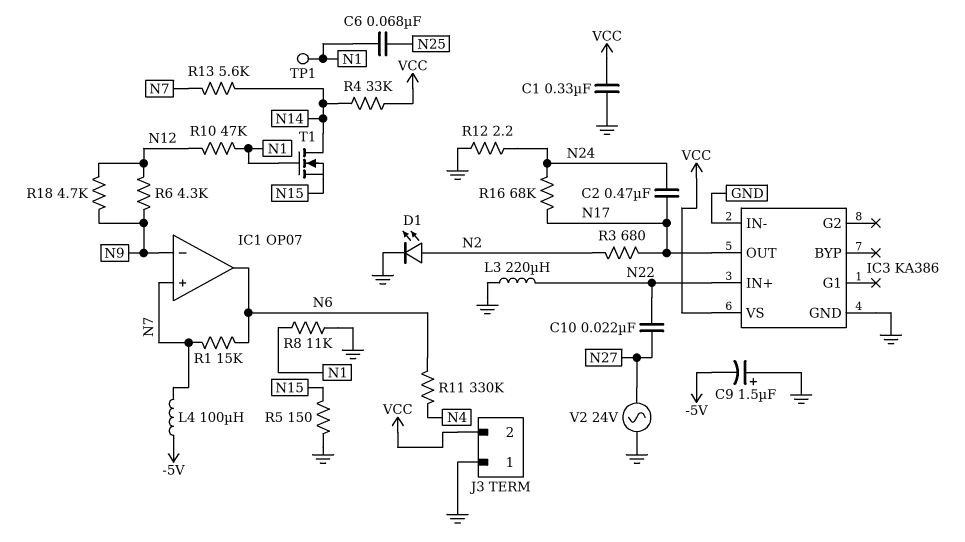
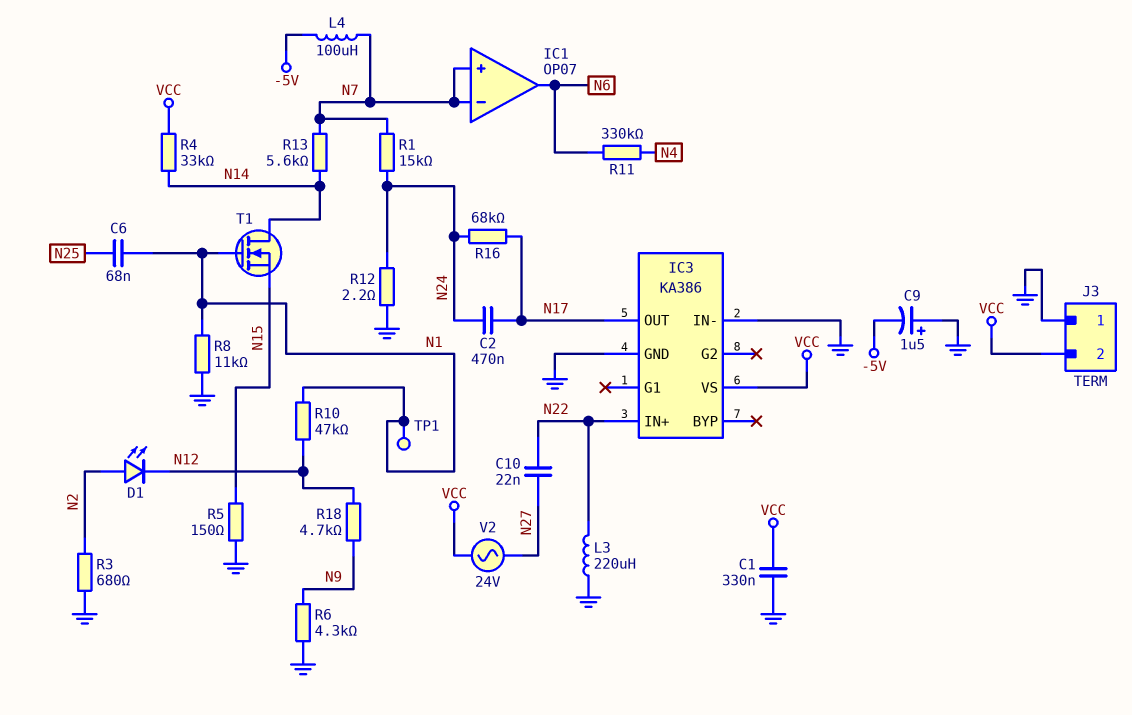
D1: LED (A N2, K GND) -> LED (A N2, K N12)
IC1 pin in-: N9 -> N7
R1: 15k (N6, N7) -> 15k (N7, N24)
R3: 680 (N2, N17) -> 680 (GND, N2)
R6: 4.3k (N9, N12) -> 4.3k (GND, N9)
V2: AC 24V (GND, N27) -> AC 24V (N27, VCC)

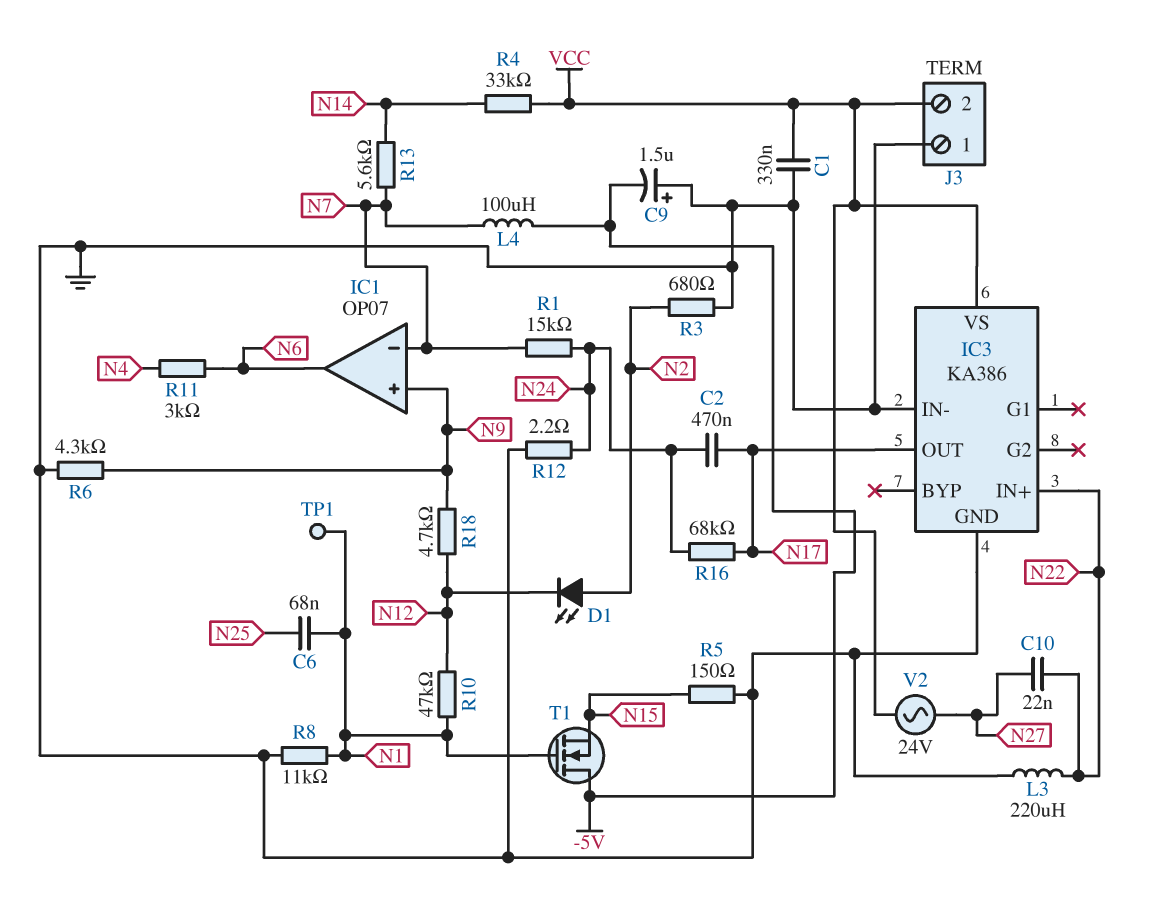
IC1 pin in+: N7 -> N9
R11: 330k (N4, N6) -> 3k (N4, N6)
T1: NMOS (G N1, D N14, S N15) -> NMOS (G N1, D -5V, S N15)

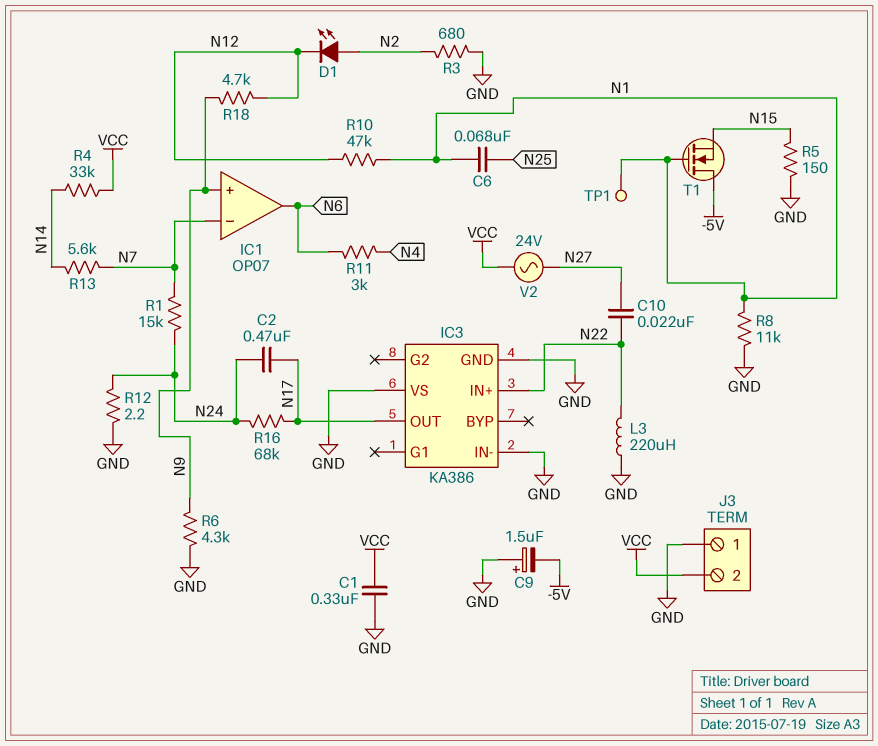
IC3 pin VS: VCC -> GND
L4: 100uH (-5V, N7) -> none

